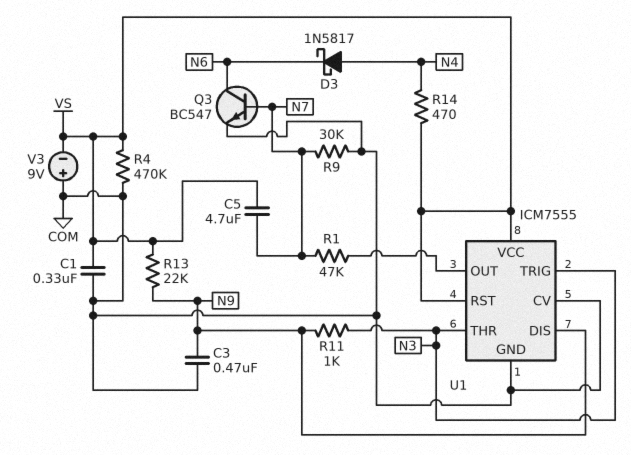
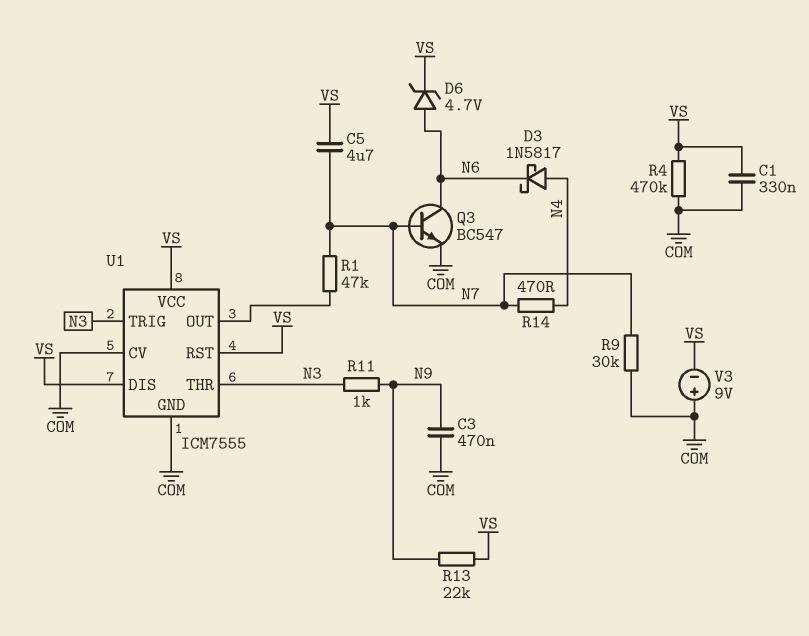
D6: none -> zener 4.7V (A N6, K VS)
R14: 470 (N4, VS) -> 470 (N4, N7)
U1 pin DIS: N9 -> VS

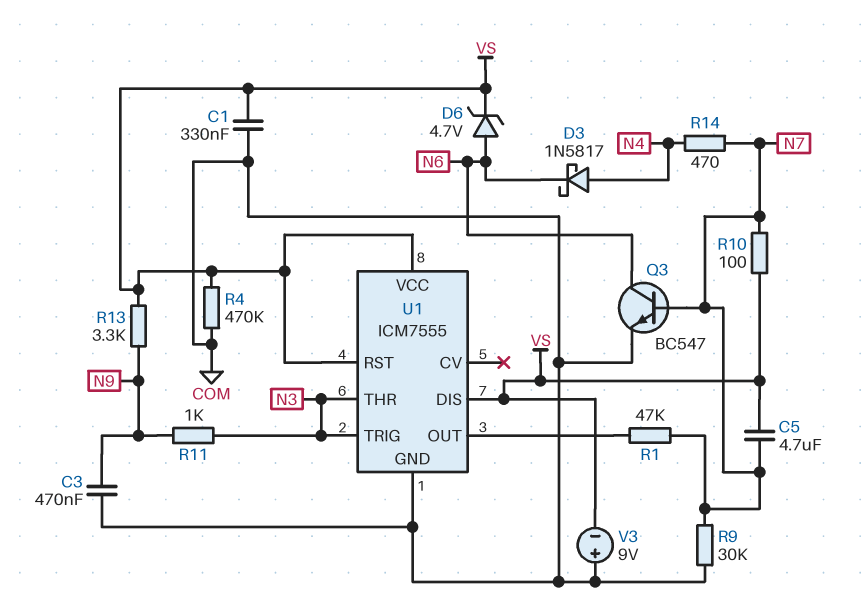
R10: none -> 100 (N7, VS)
R13: 22k (N9, VS) -> 3.3k (N9, VS)
U1 pin CV: COM -> none

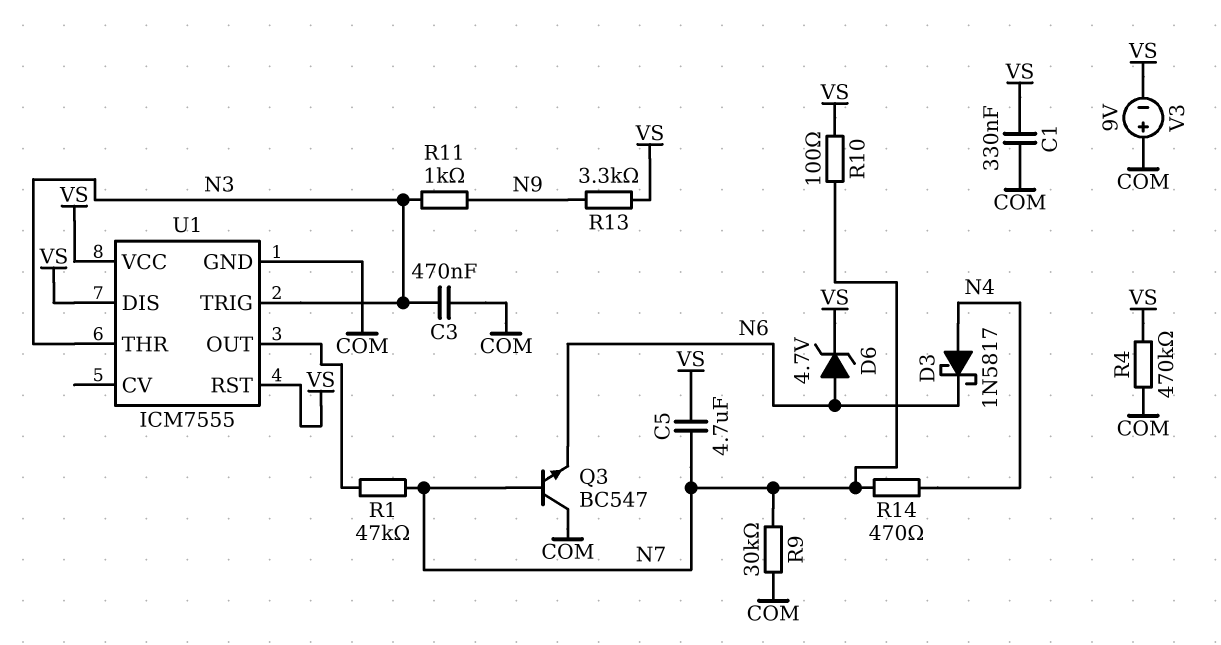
C3: 470nF (COM, N9) -> 470nF (COM, N3)
Q3: NPN BC547 (B N7, C N6, E COM) -> NPN BC547 (B N7, C COM, E N6)

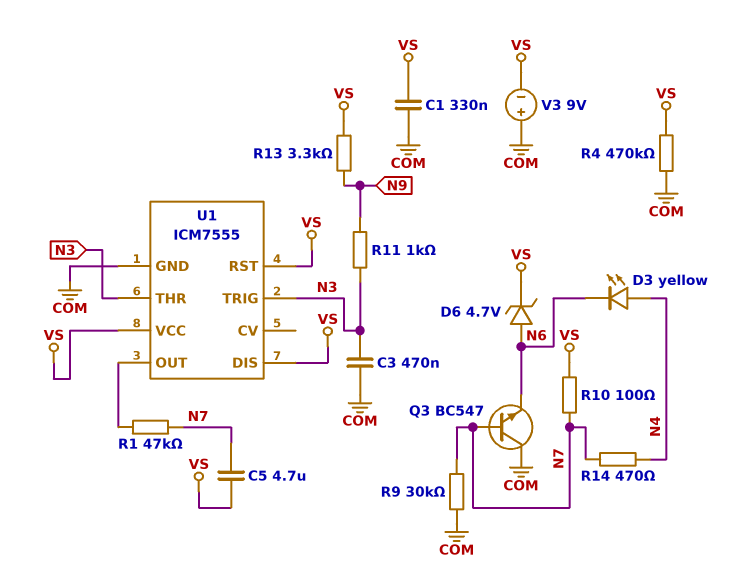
D3: schottky 1N5817 (A N4, K N6) -> LED yellow (A N4, K N6)

